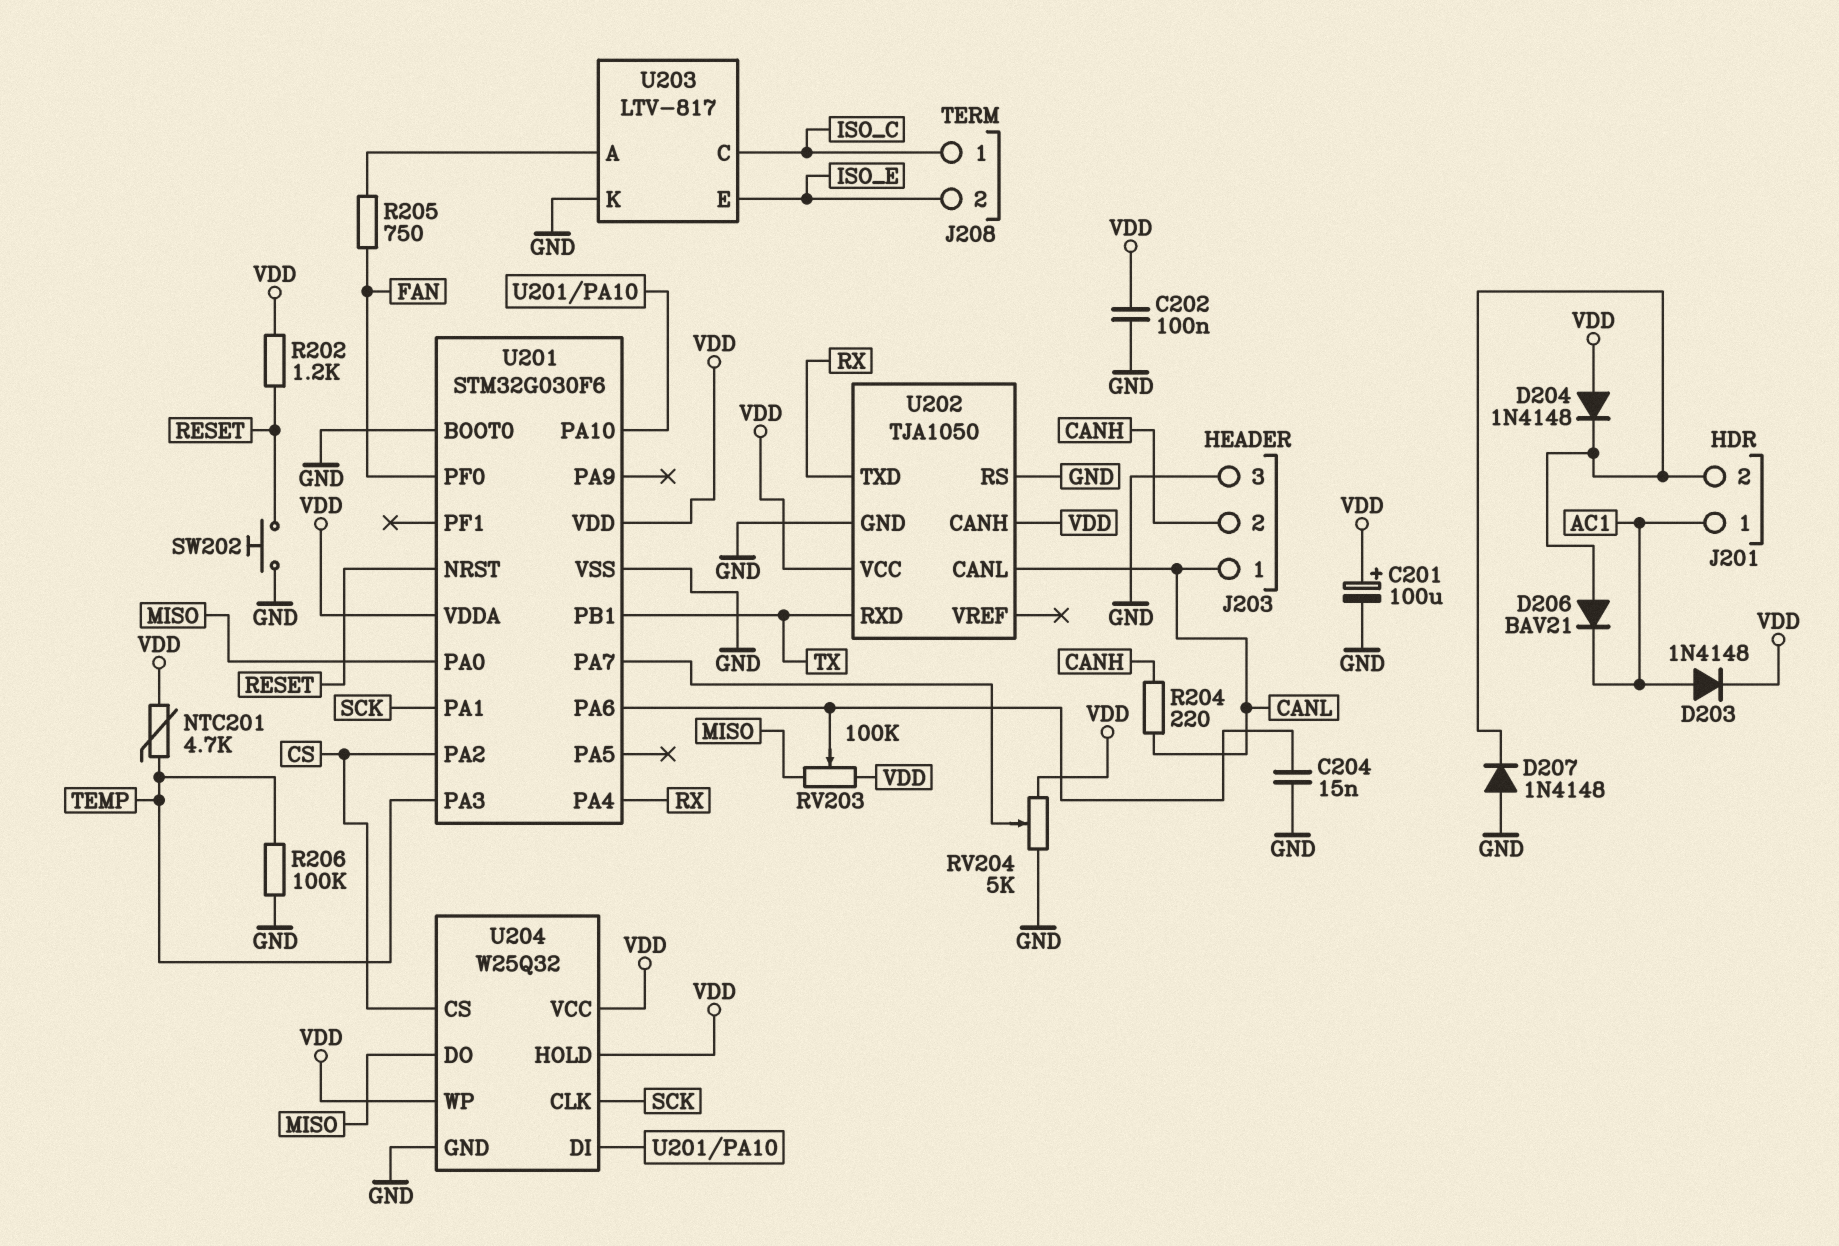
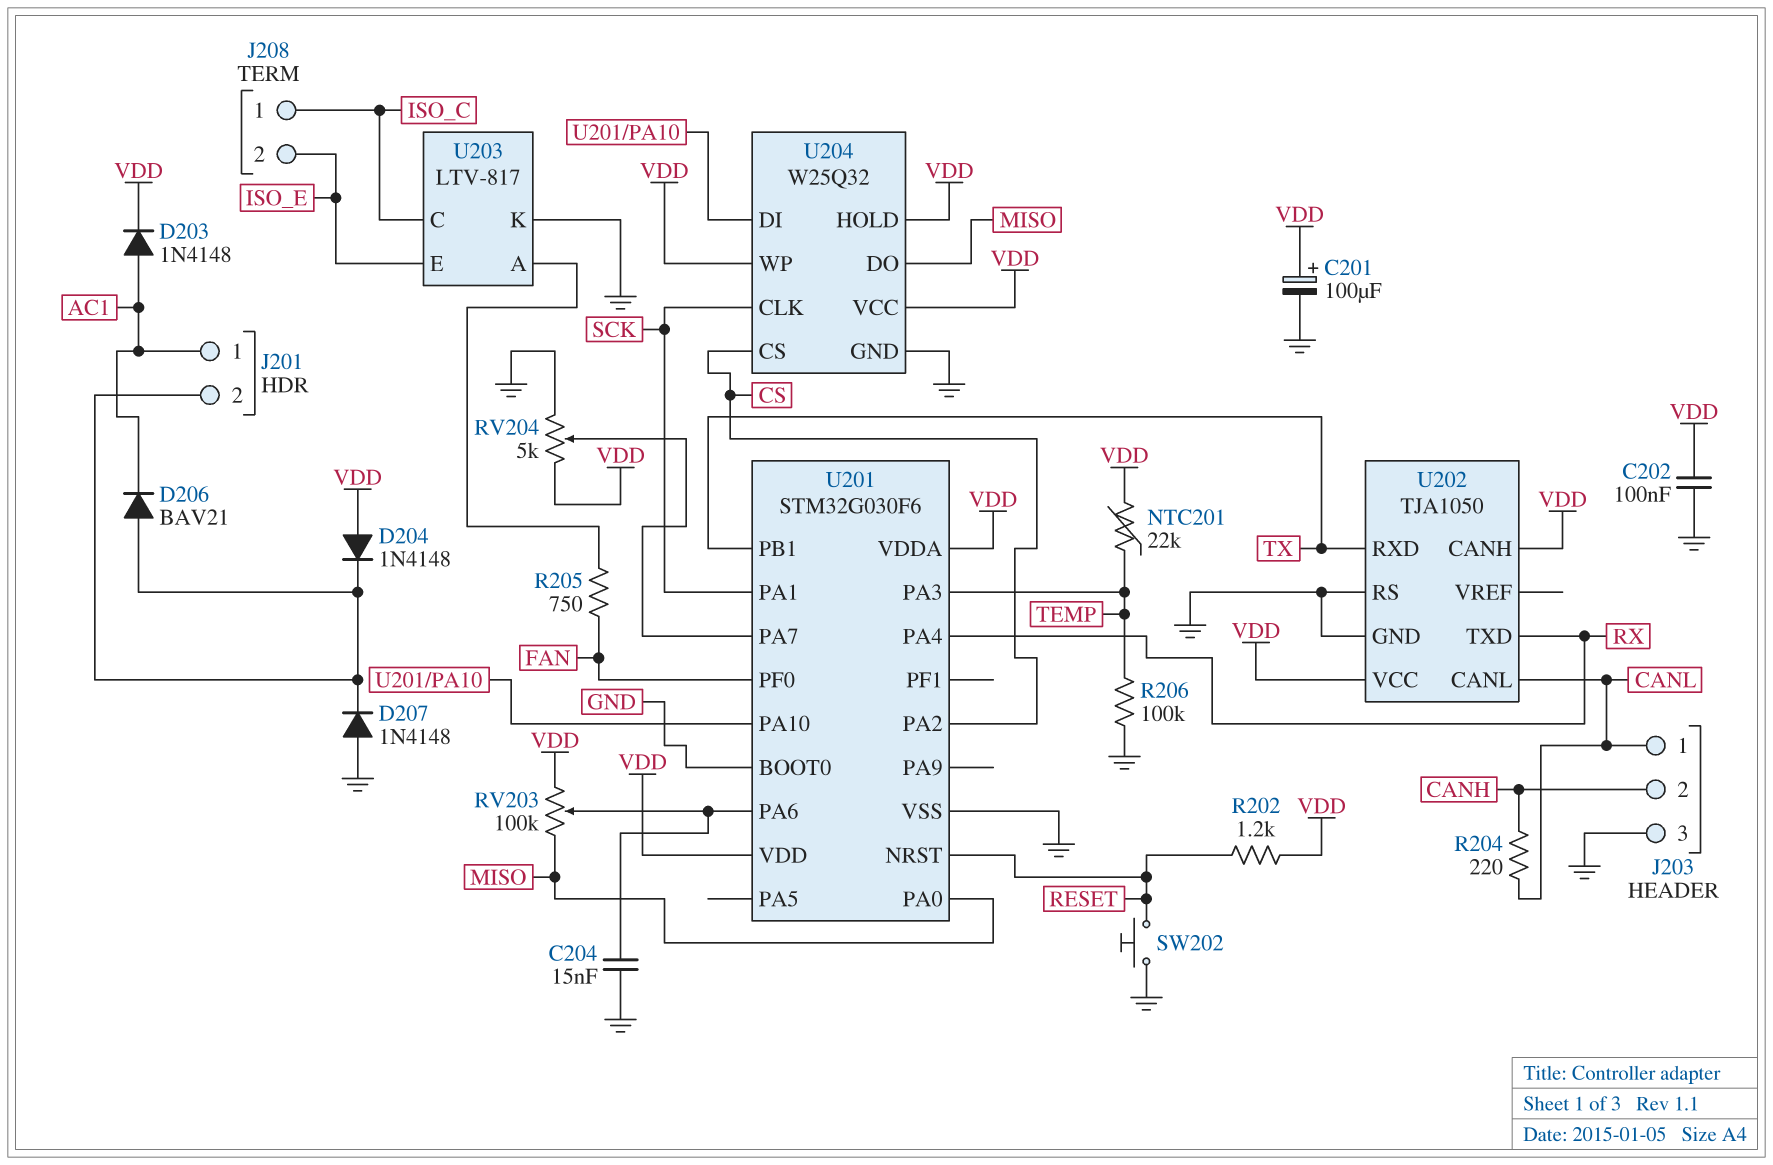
NTC201: 4.7k (TEMP, VDD) -> 22k (TEMP, VDD)

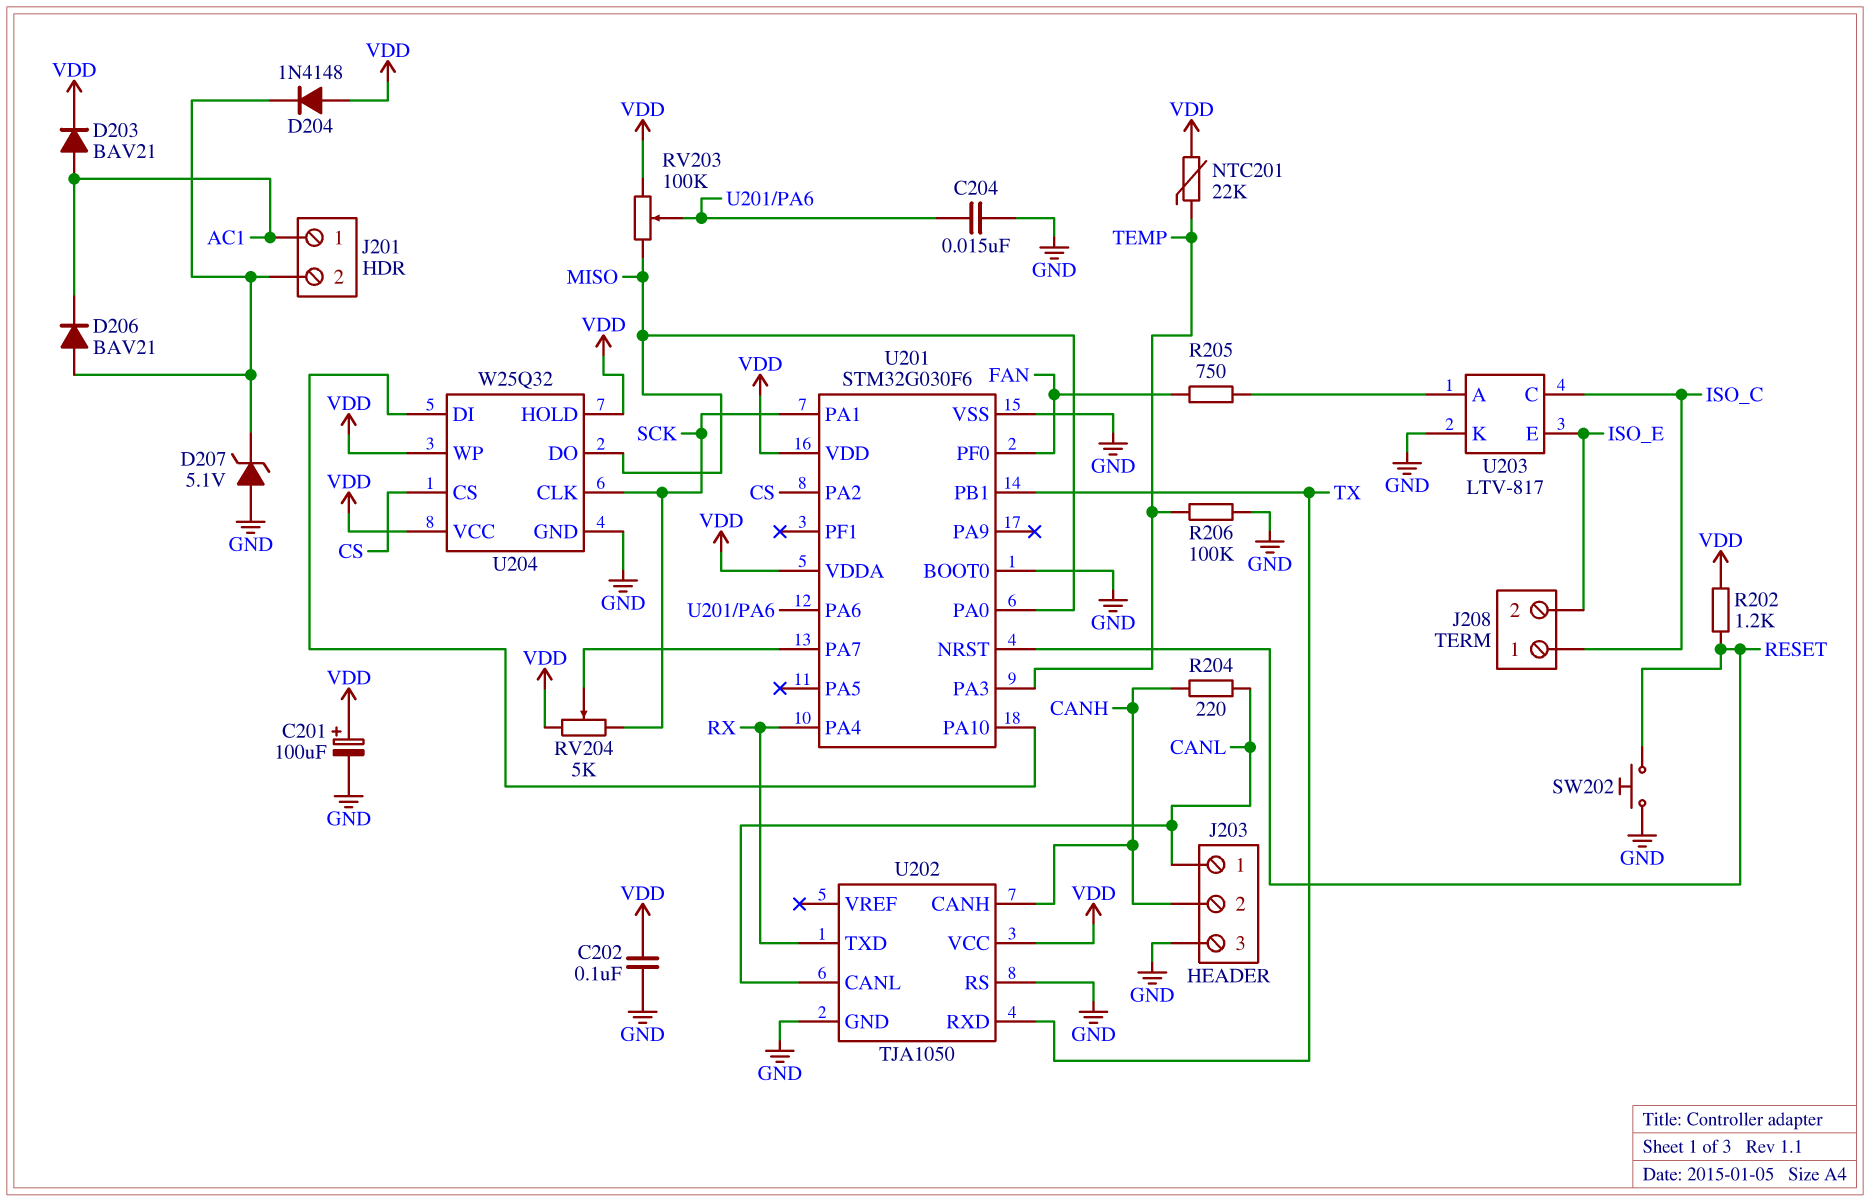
D203: diode 1N4148 (A AC1, K VDD) -> diode BAV21 (A AC1, K VDD)
D207: diode 1N4148 (A GND, K J201/2) -> zener 5.1V (A GND, K J201/2)
RV204: 5k (GND, VDD, wiper U201/PA7) -> 5k (SCK, VDD, wiper U201/PA7)
U202 pin CANH: VDD -> CANH

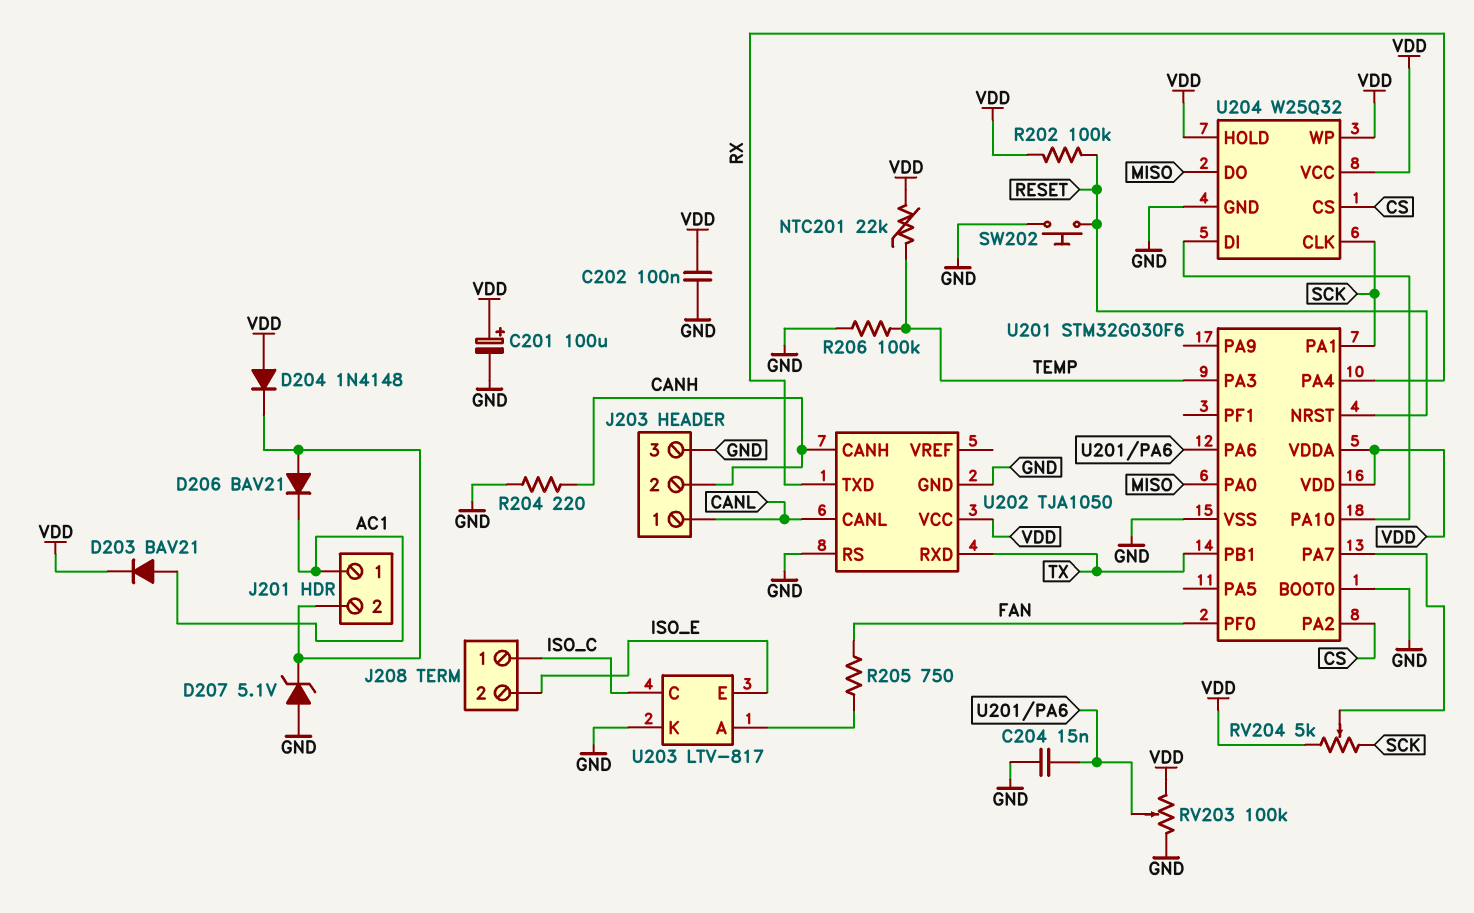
R202: 1.2k (RESET, VDD) -> 100k (RESET, VDD)
R204: 220 (CANH, CANL) -> 220 (CANH, GND)
RV203: 100k (MISO, VDD, wiper U201/PA6) -> 100k (GND, VDD, wiper U201/PA6)

